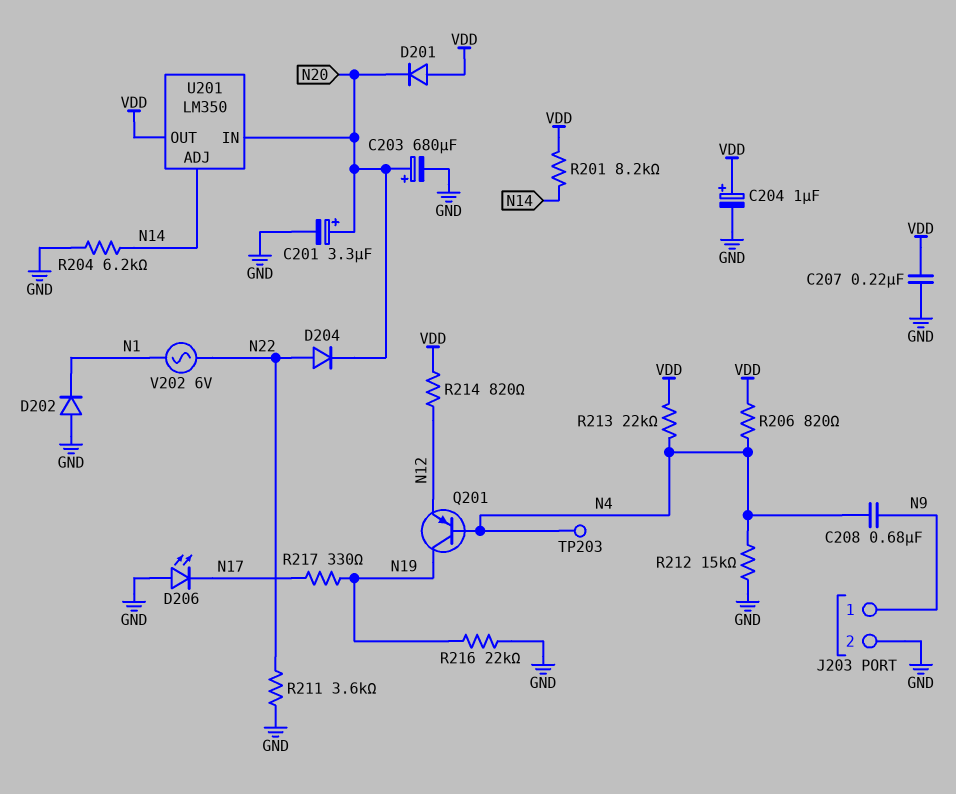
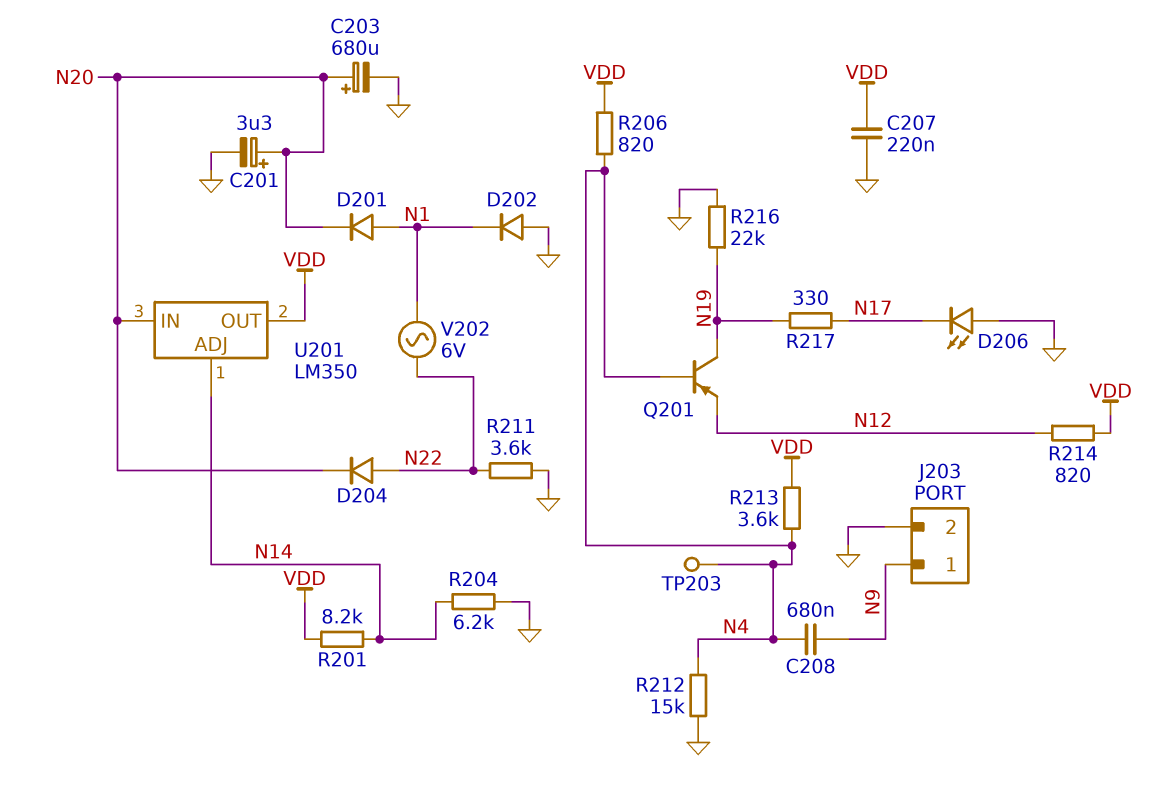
C204: 1uF (plus VDD, minus GND) -> none
D201: diode (A VDD, K N20) -> diode (A N1, K N20)
R213: 22k (N4, VDD) -> 3.6k (N4, VDD)

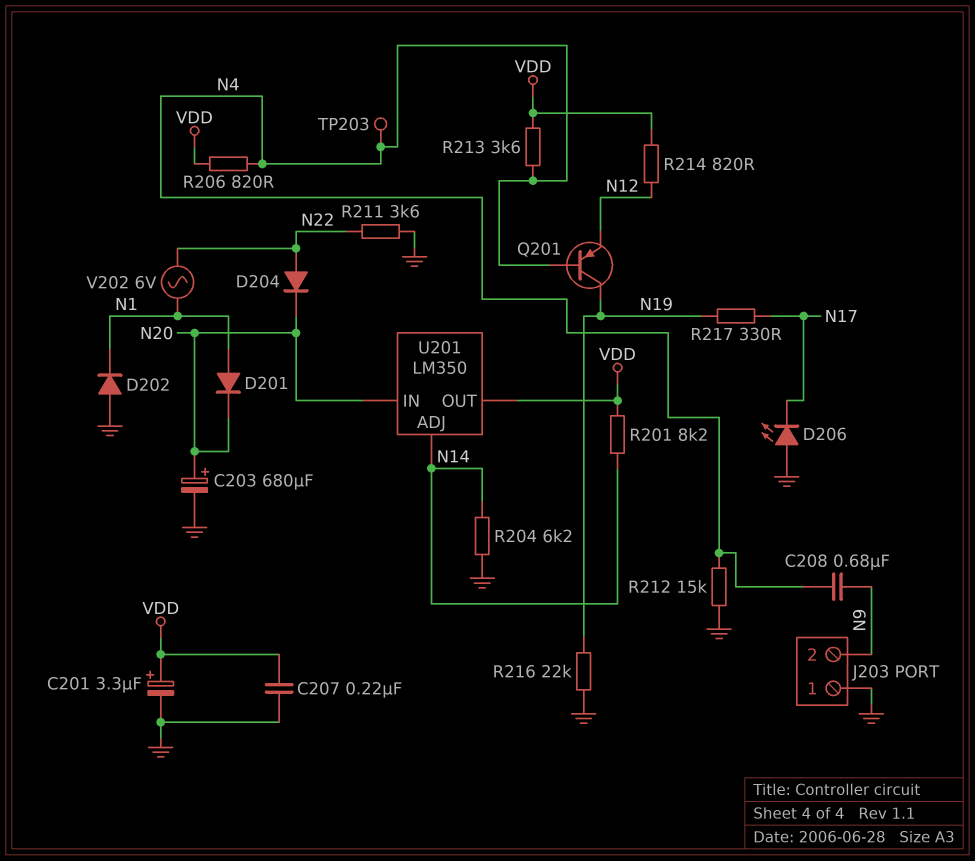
C201: 3.3uF (plus N20, minus GND) -> 3.3uF (plus VDD, minus GND)
J203 pin 1: N9 -> GND
J203 pin 2: GND -> N9

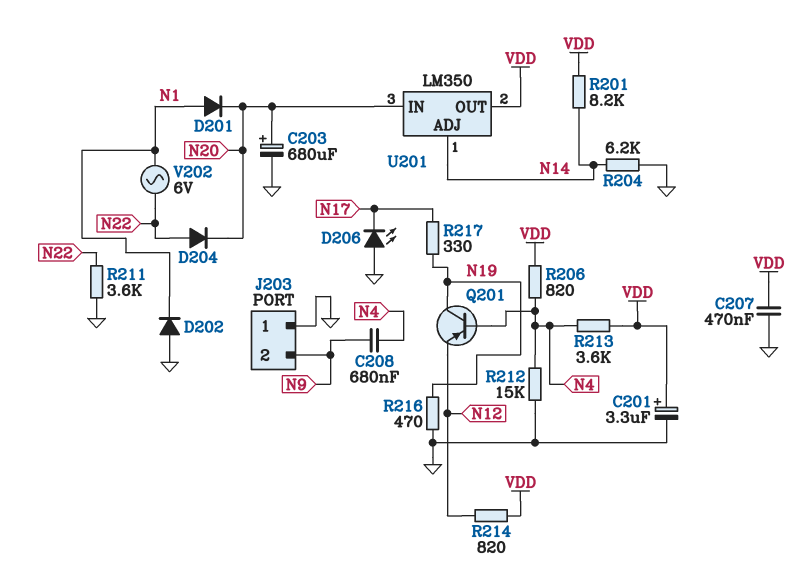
C207: 220nF (GND, VDD) -> 470nF (GND, VDD)
R216: 22k (GND, N19) -> 470 (GND, N19)
TP203: test point (N4) -> none

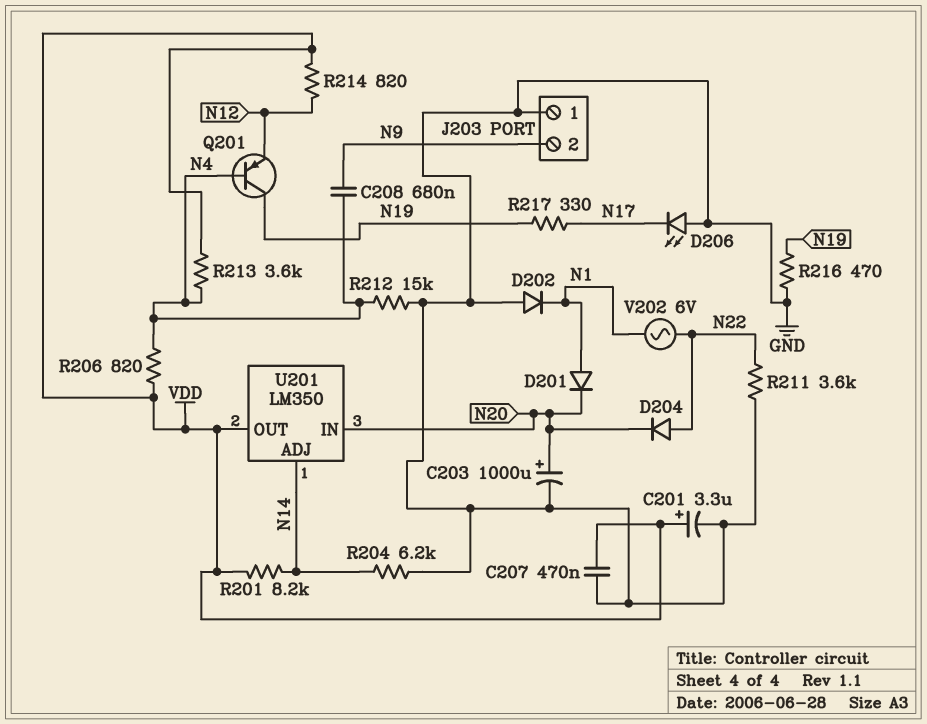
C203: 680uF (plus N20, minus GND) -> 1000uF (plus N20, minus GND)

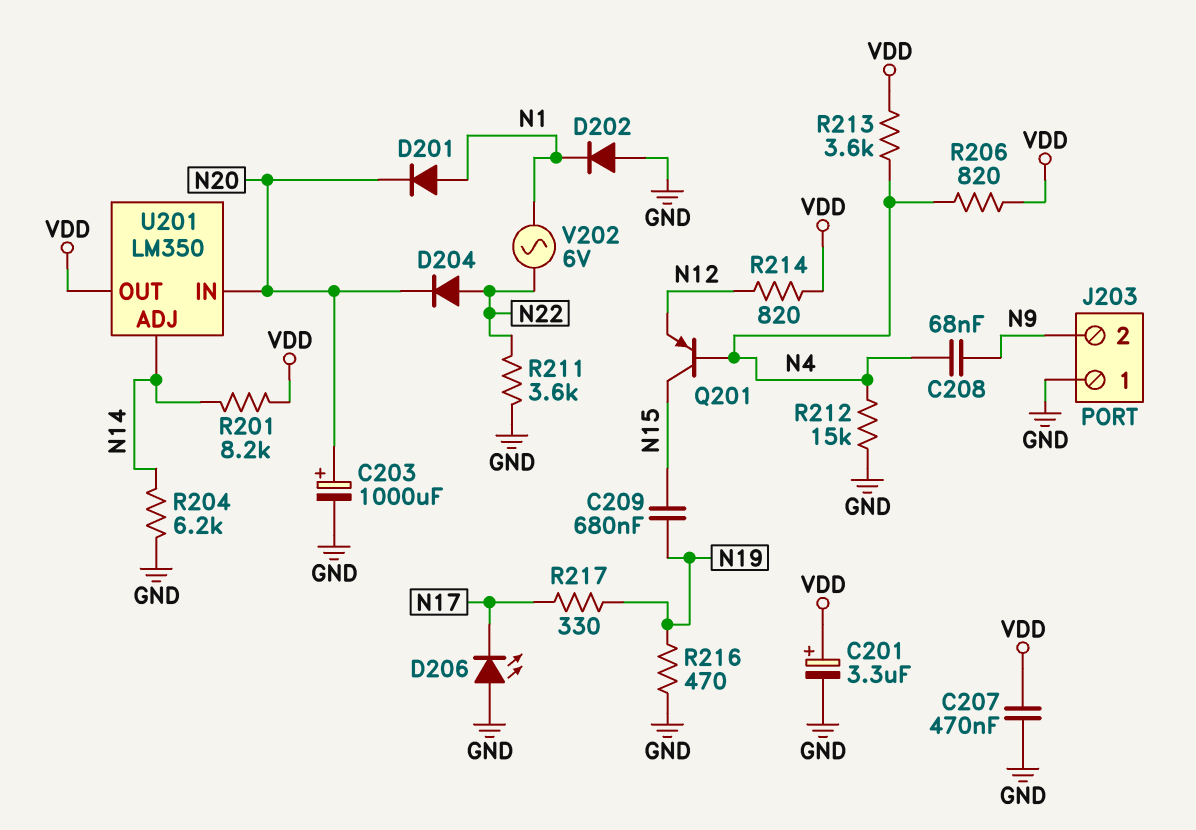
C208: 680nF (N4, N9) -> 68nF (N4, N9)
C209: none -> 680nF (N15, N19)
Q201: PNP (B N4, C N19, E N12) -> PNP (B N4, C N15, E N12)

